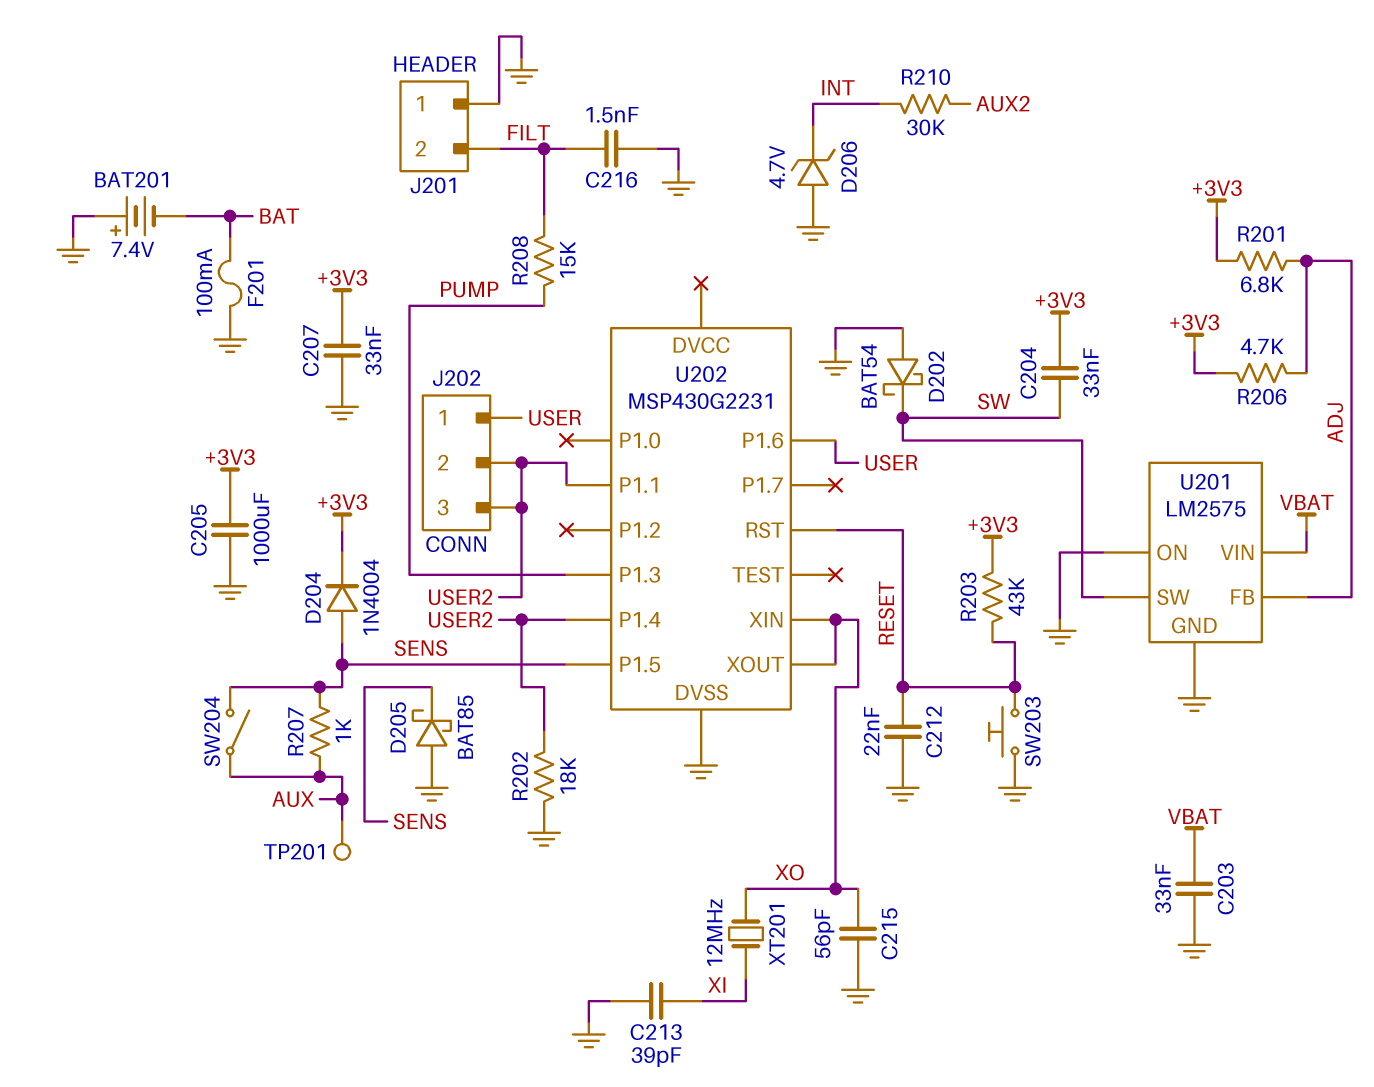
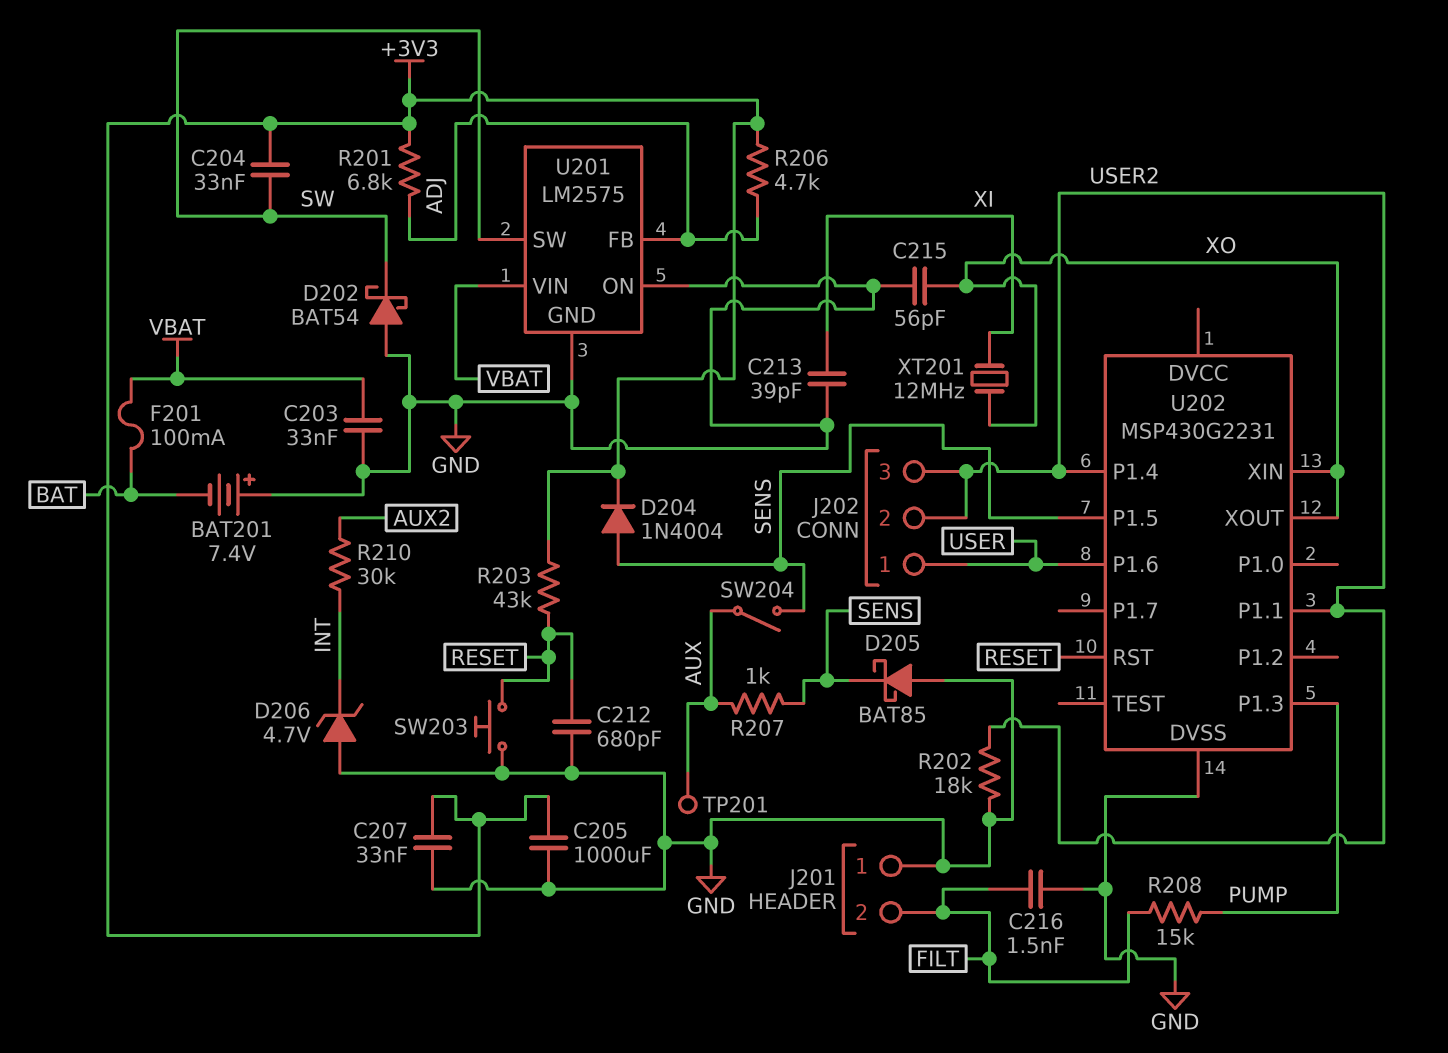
C212: 22nF (GND, RESET) -> 680pF (GND, RESET)
F201: 100mA (BAT, GND) -> 100mA (BAT, VBAT)

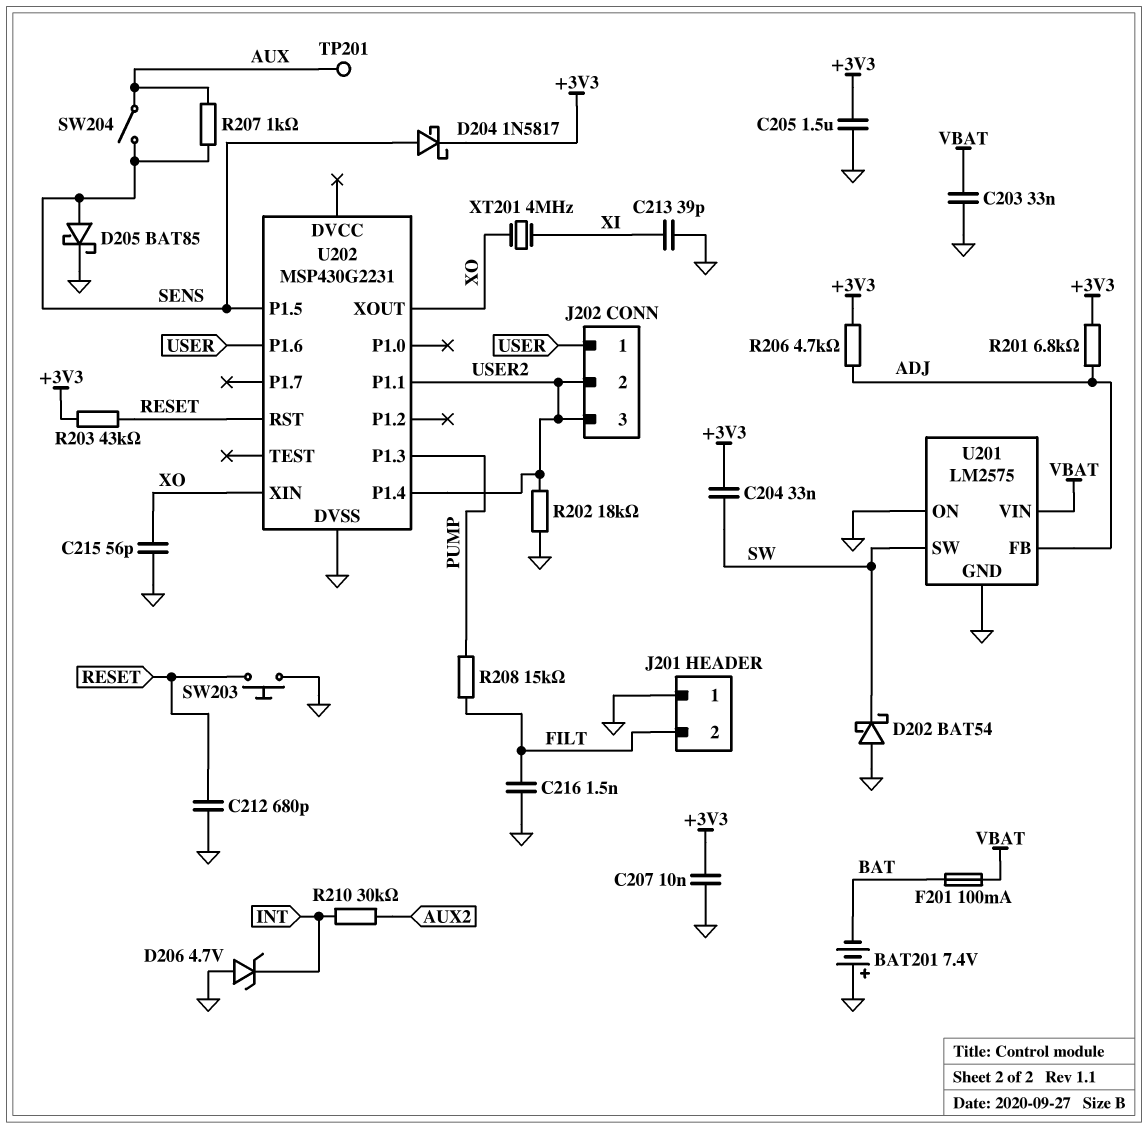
C205: 1000uF (+3V3, GND) -> 1.5uF (+3V3, GND)
C207: 33nF (+3V3, GND) -> 10nF (+3V3, GND)
D204: diode 1N4004 (A SENS, K +3V3) -> schottky 1N5817 (A SENS, K +3V3)
D205: schottky BAT85 (A GND, K SENS) -> schottky BAT85 (A SENS, K GND)
XT201: 12MHz (XI, XO) -> 4MHz (XI, XO)

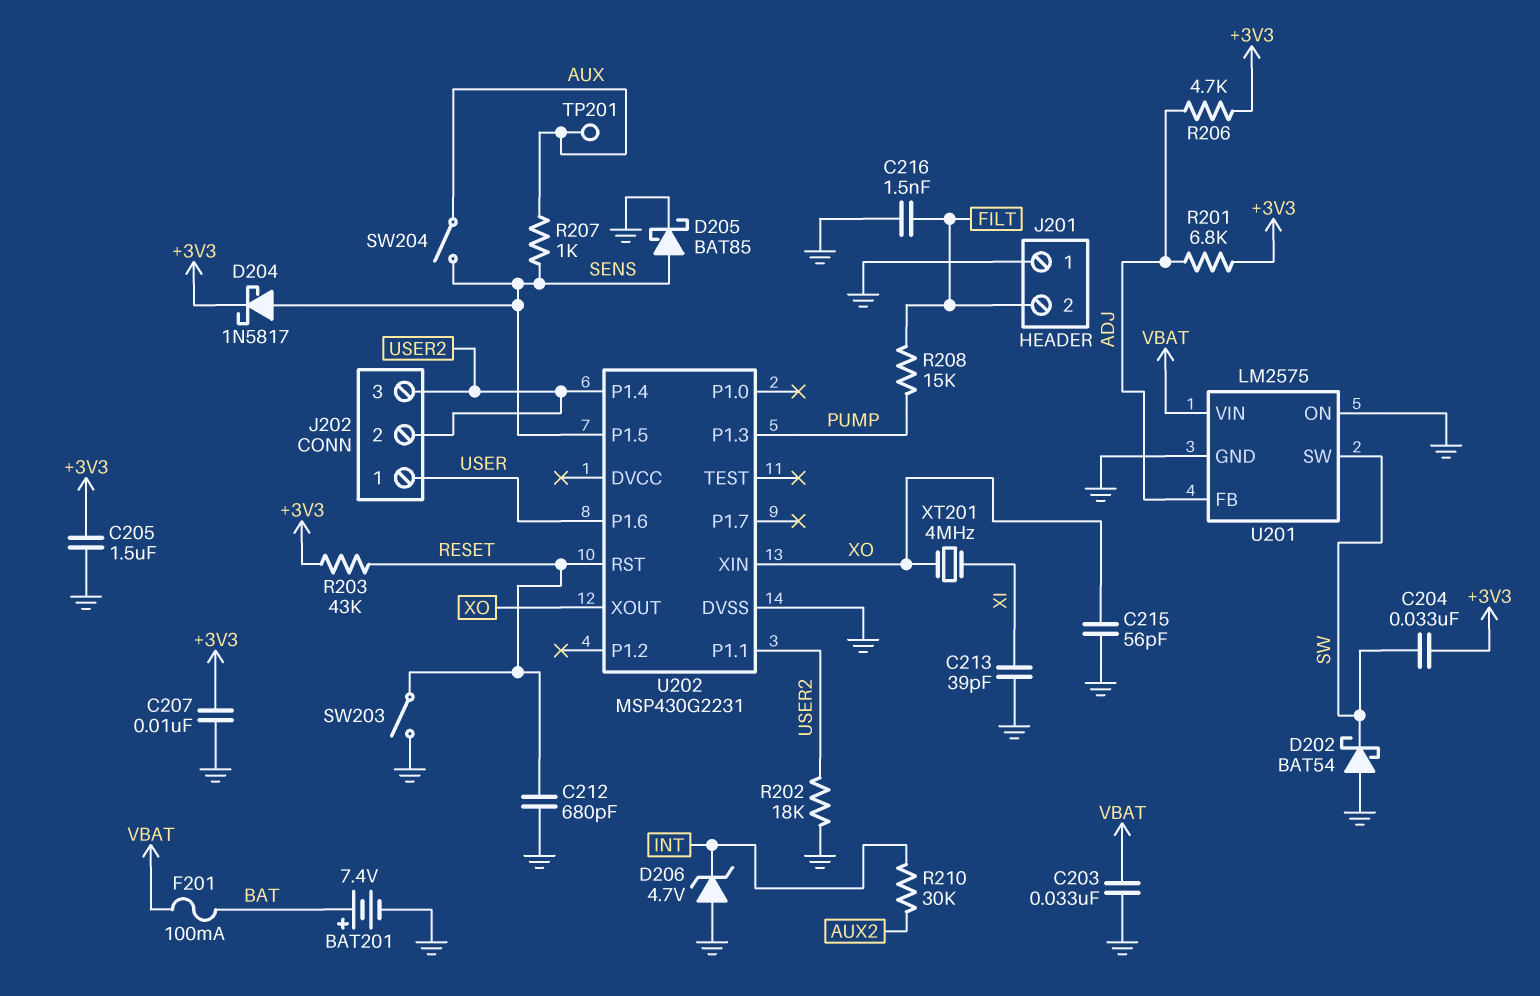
BAT201: 7.4V (plus GND, minus BAT) -> 7.4V (plus BAT, minus GND)
SW203: button (GND, RESET) -> switch (GND, RESET)

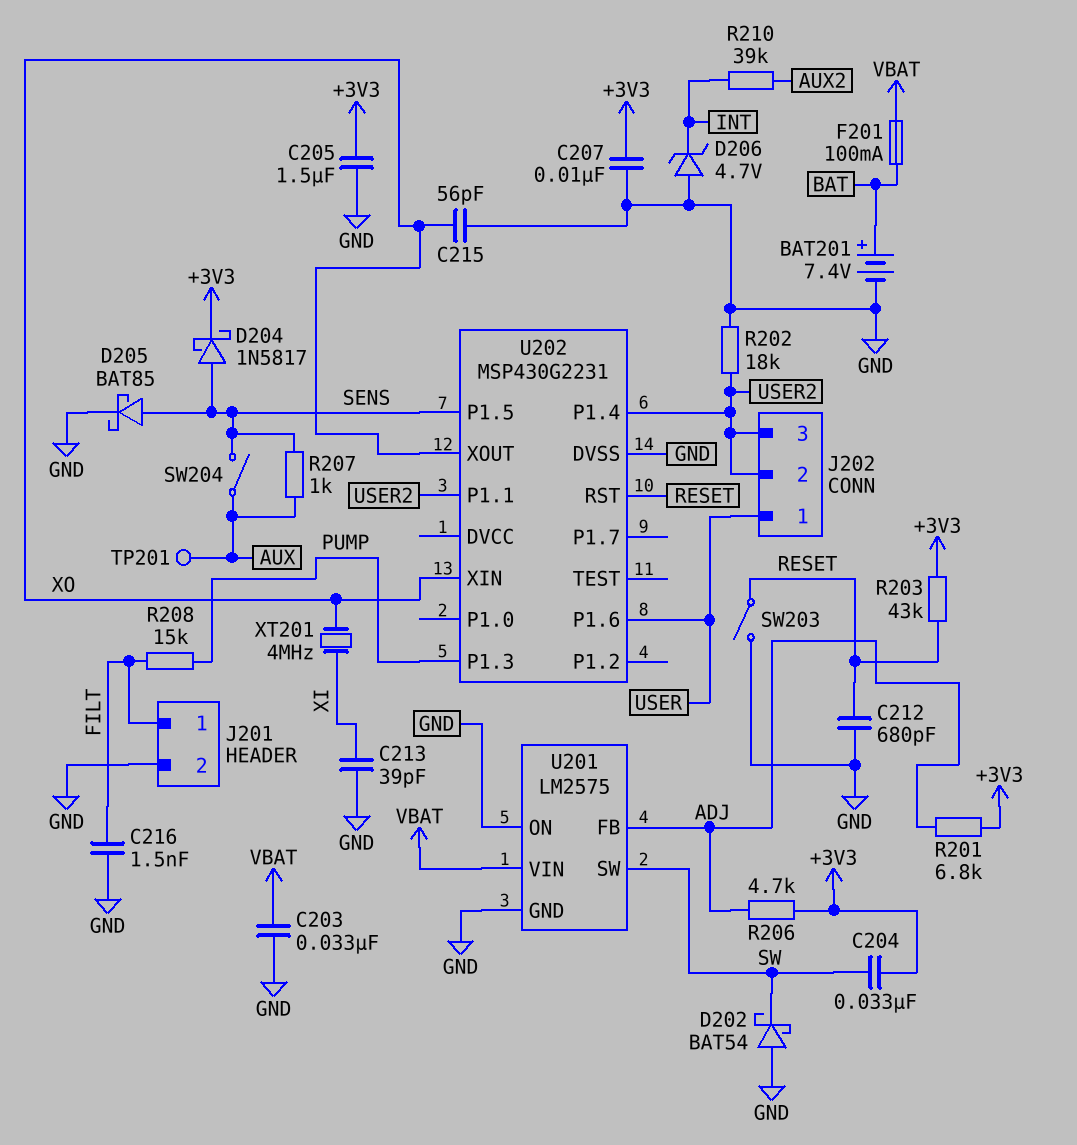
J201 pin 1: GND -> FILT
J201 pin 2: FILT -> GND
R210: 30k (AUX2, INT) -> 39k (AUX2, INT)

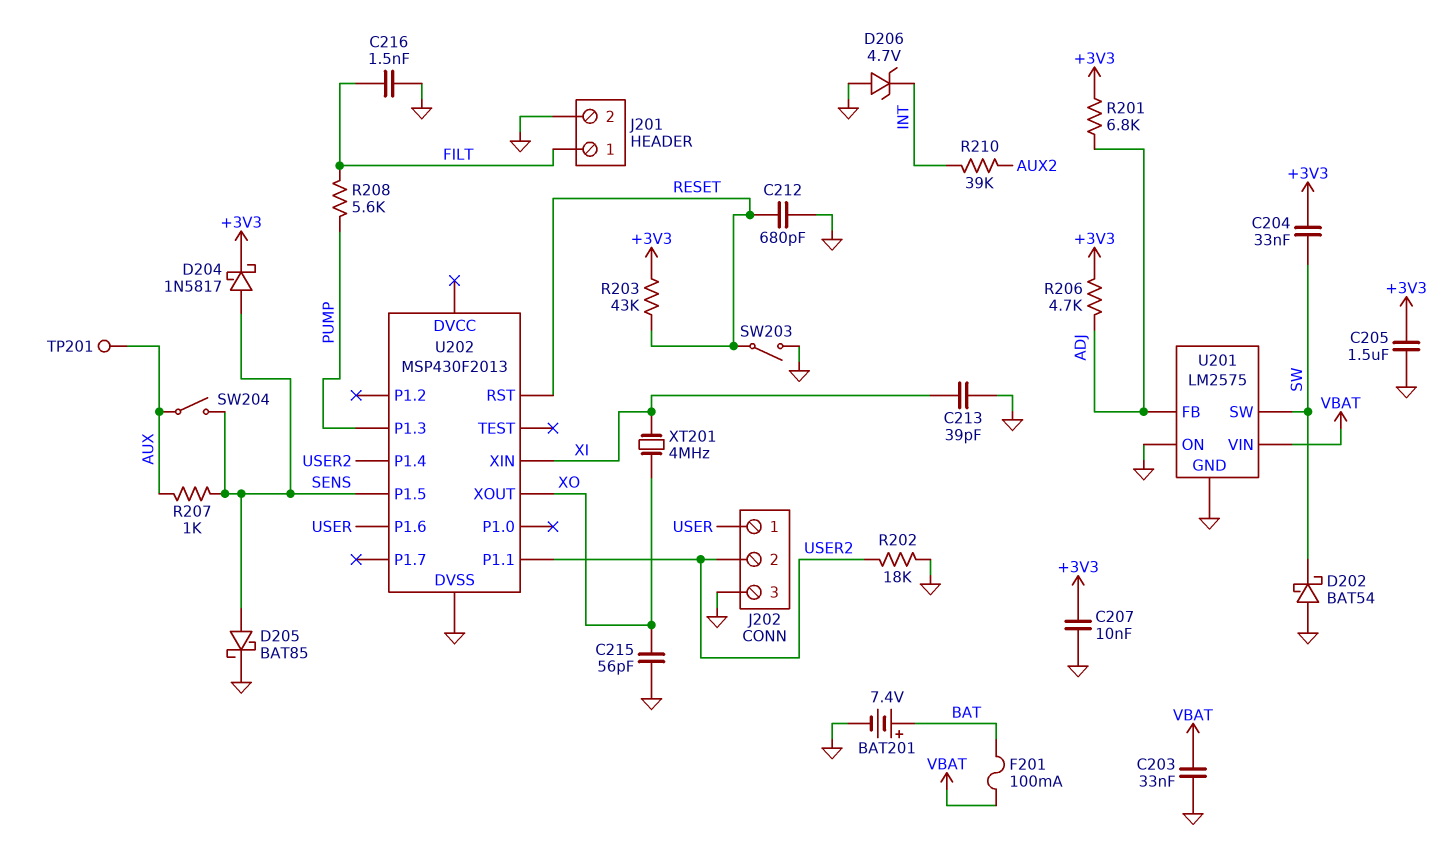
J202 pin 3: USER2 -> GND
R208: 15k (FILT, PUMP) -> 5.6k (FILT, PUMP)
U202: MSP430G2231 -> MSP430F2013
U202 pin XIN: XO -> XI

